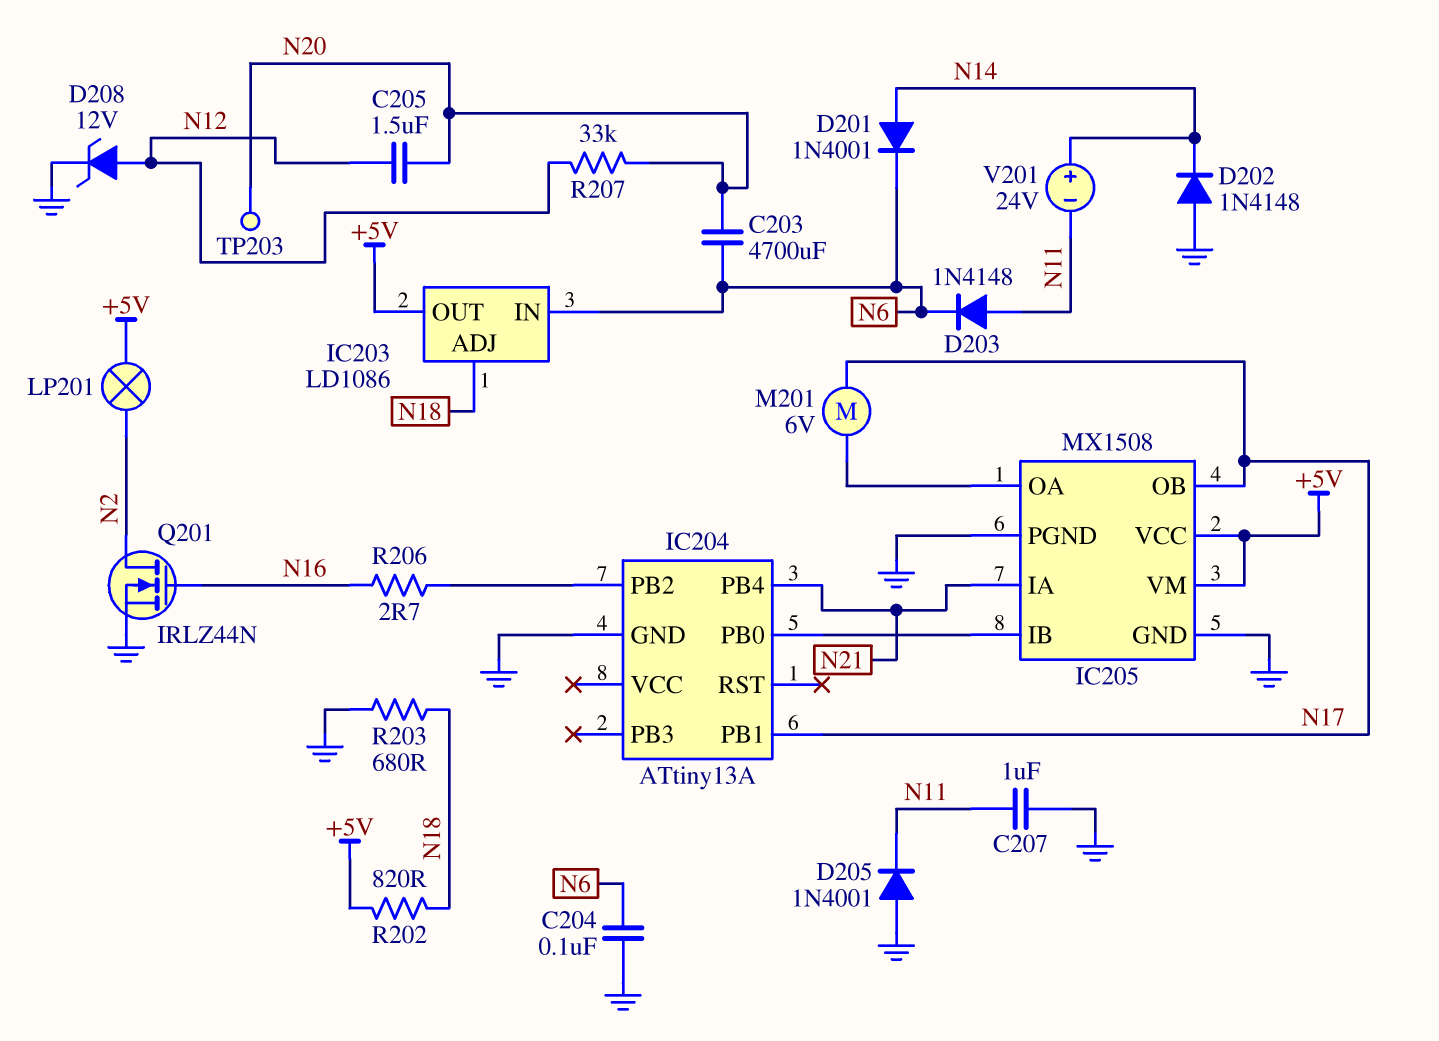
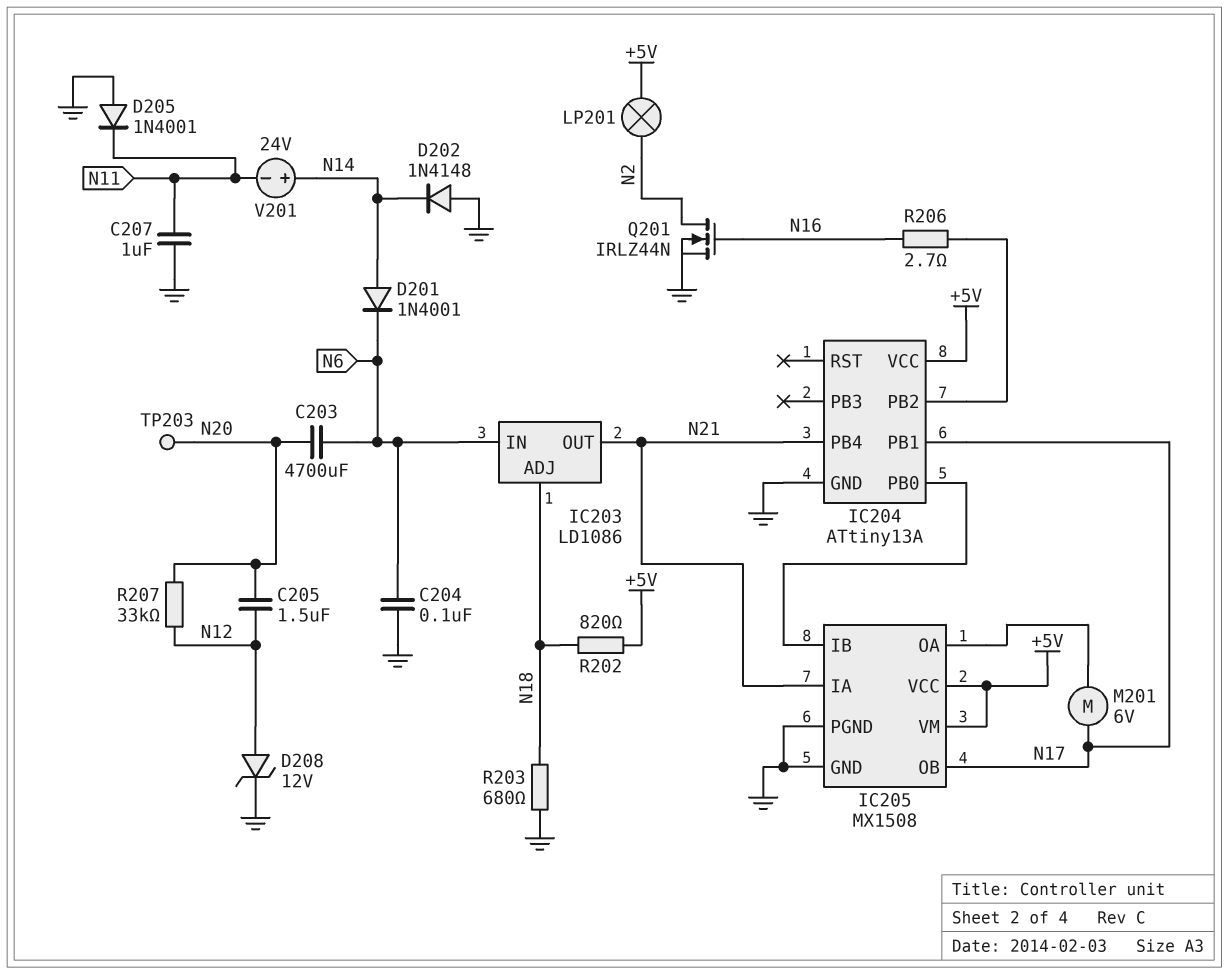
D203: diode 1N4148 (A N11, K N6) -> none
IC203 pin OUT: +5V -> N21
IC204 pin VCC: none -> +5V

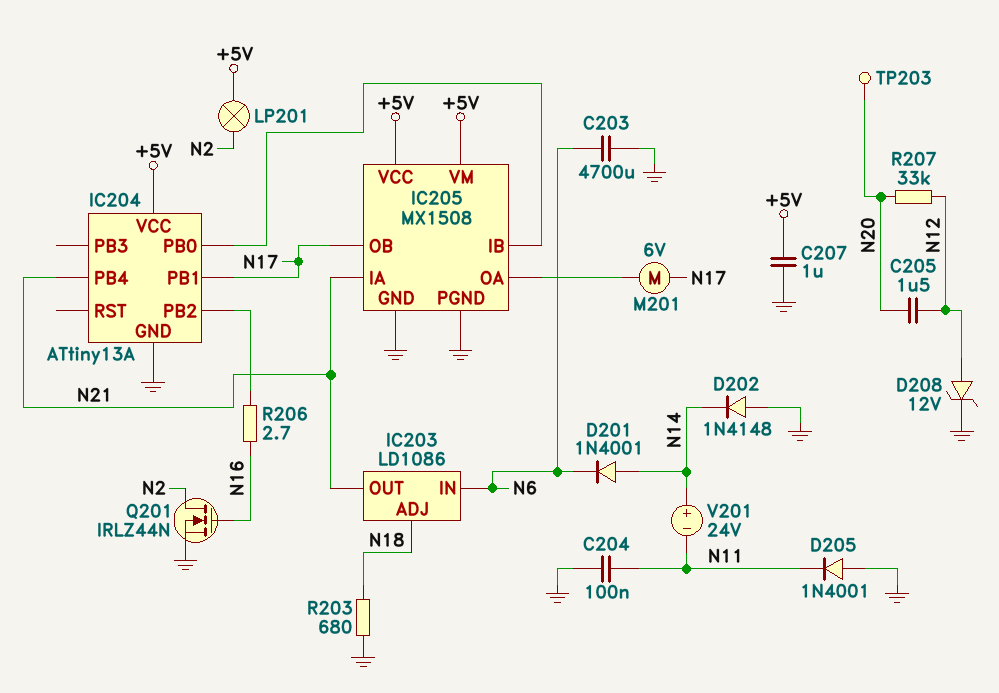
C203: 4700uF (N6, N20) -> 4700uF (GND, N6)
C204: 100nF (GND, N6) -> 100nF (GND, N11)
C207: 1uF (GND, N11) -> 1uF (+5V, GND)
R202: 820 (+5V, N18) -> none

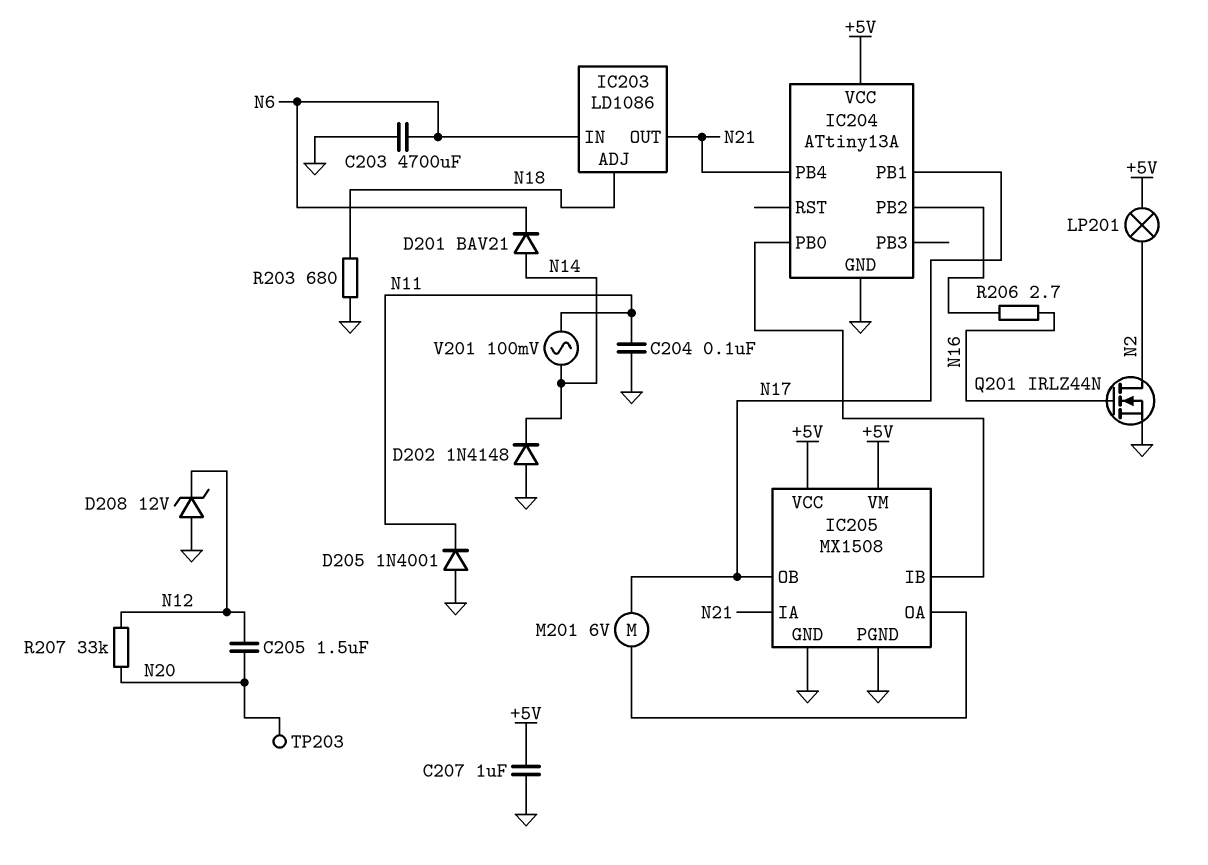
D201: diode 1N4001 (A N14, K N6) -> diode BAV21 (A N14, K N6)
D208: zener 12V (A N12, K GND) -> zener 12V (A GND, K N12)
V201: 24V (plus N14, minus N11) -> AC 100mV (N11, N14)

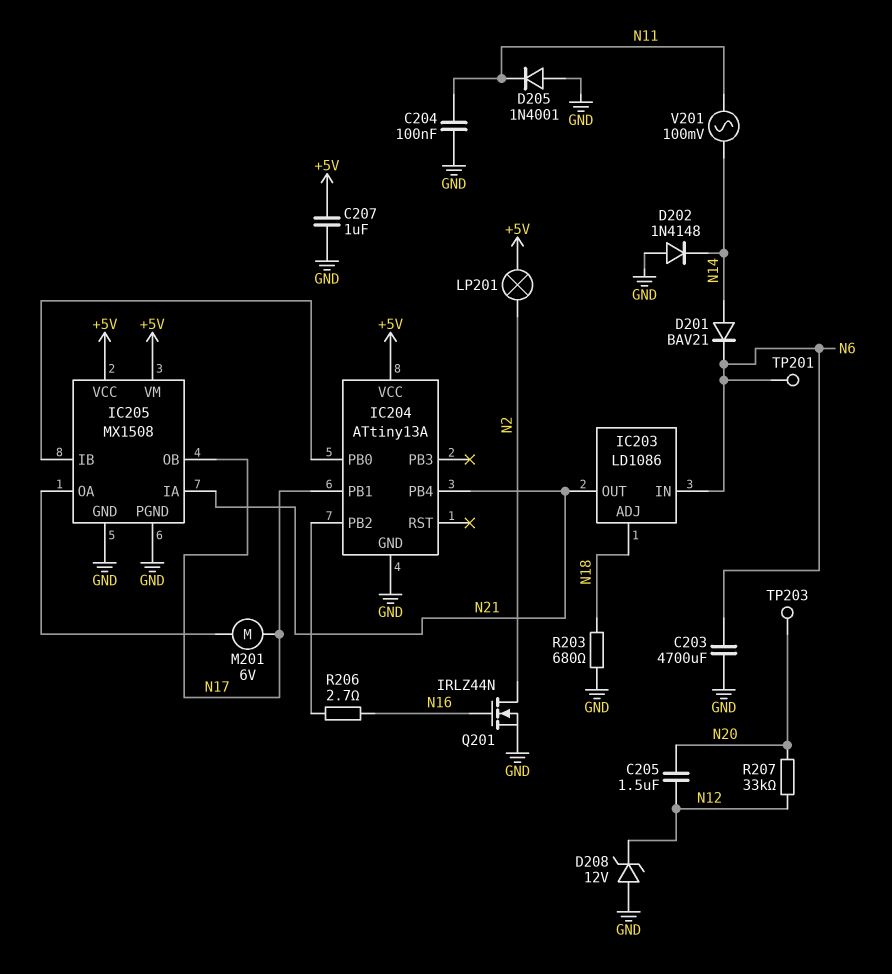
TP201: none -> test point (N6)

